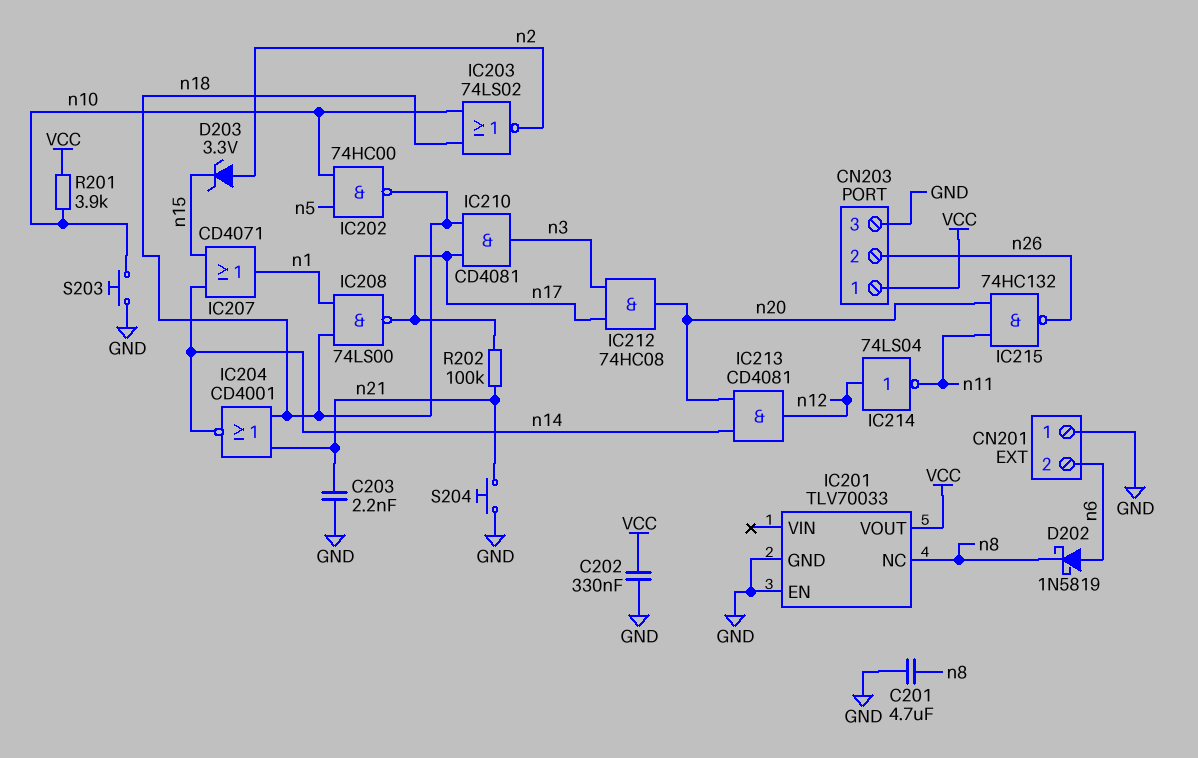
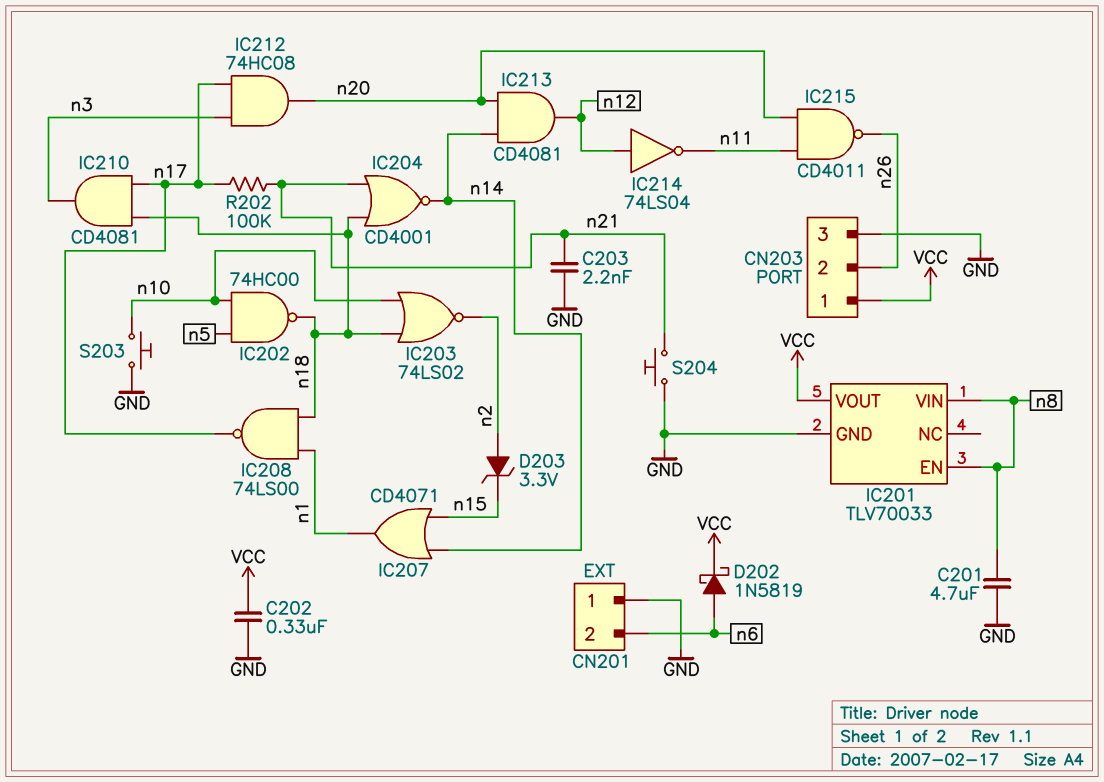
D202: schottky 1N5819 (A n6, K n8) -> schottky 1N5819 (A n6, K VCC)
IC201 pin EN: GND -> n8
IC201 pin NC: n8 -> none
IC201 pin VIN: none -> n8
IC215: NAND 74HC132 (in n11, in n20, out n26) -> NAND CD4011 (in n11, in n20, out n26)
R201: 3.9k (VCC, n10) -> none

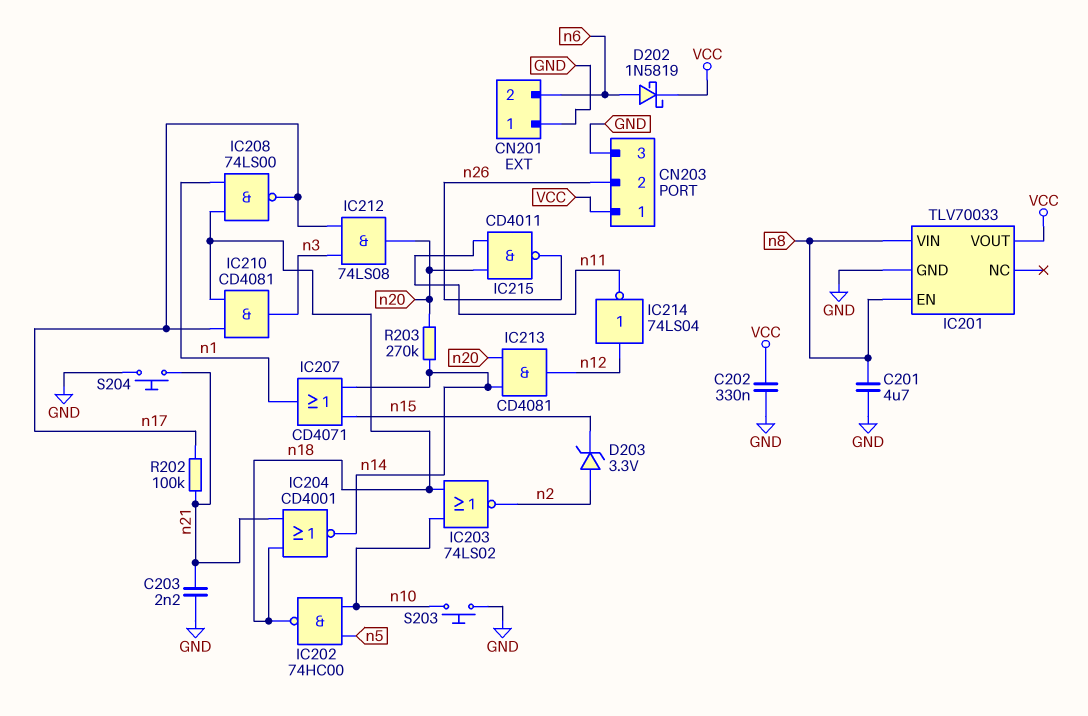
IC212: AND 74HC08 (in n3, in n17, out n20) -> AND 74LS08 (in n3, in n17, out n20)
R203: none -> 270k (n14, n20)

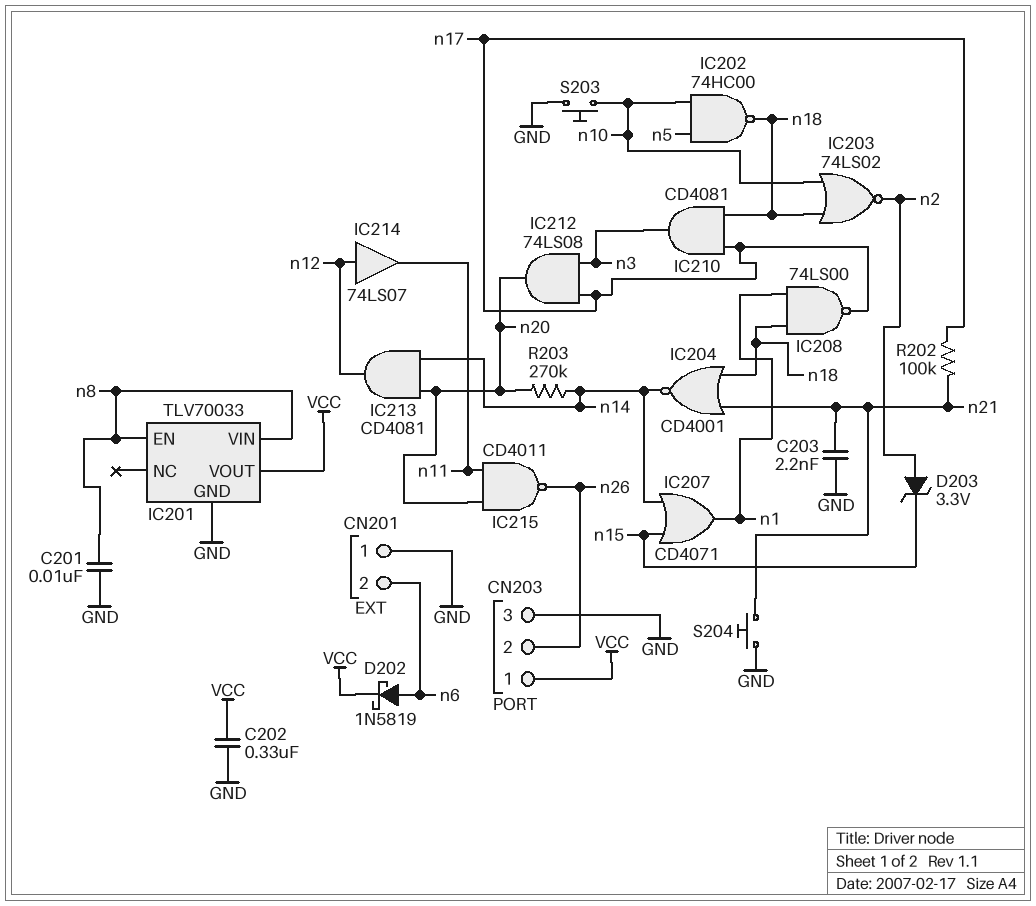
C201: 4.7uF (GND, n8) -> 10nF (GND, n8)
IC214: NOT 74LS04 (in n12, out n11) -> buffer 74LS07 (in n12, out n11)

